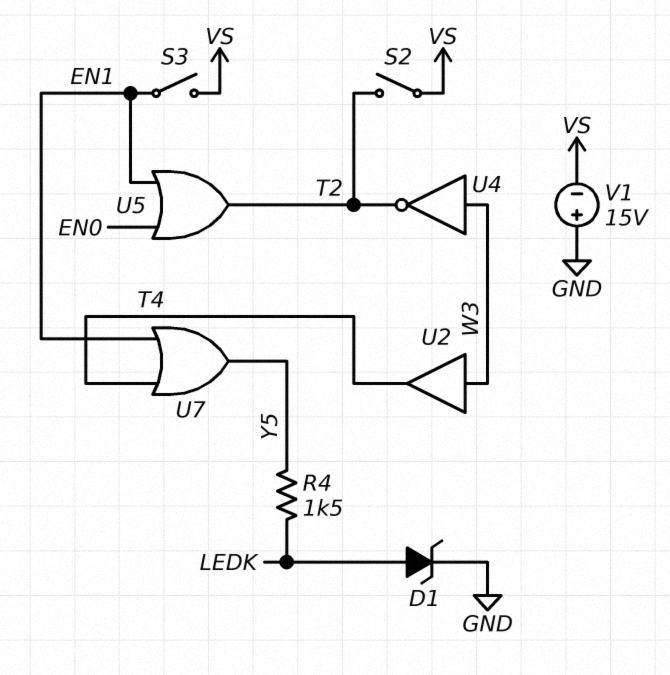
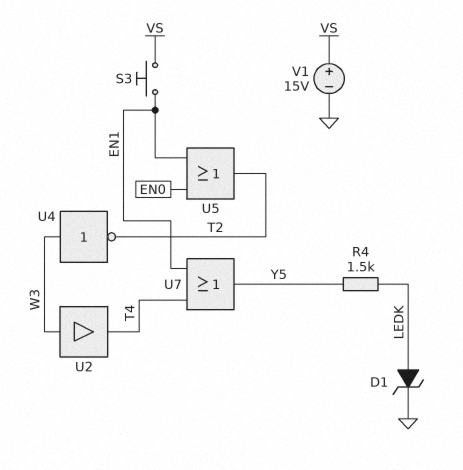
S2: switch (T2, VS) -> none
S3: switch (EN1, VS) -> button (EN1, VS)
V1: 15V (plus GND, minus VS) -> 15V (plus VS, minus GND)

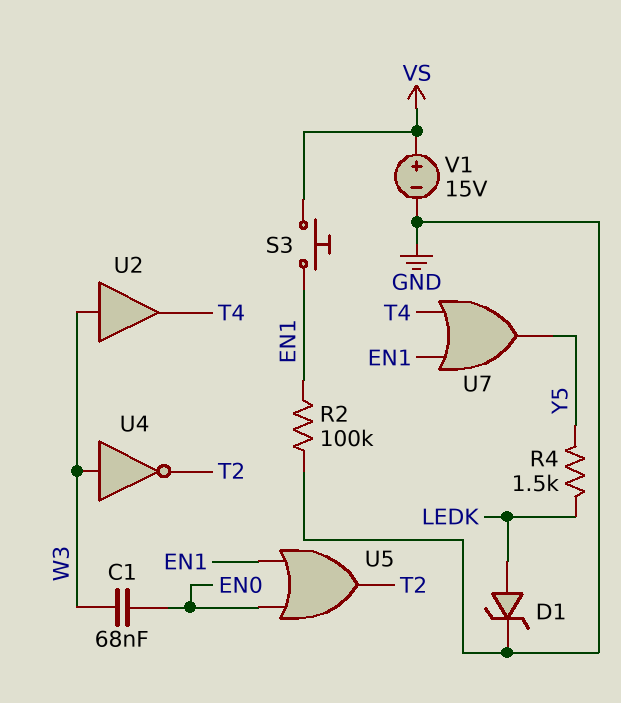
C1: none -> 68nF (EN0, W3)
R2: none -> 100k (EN1, GND)

